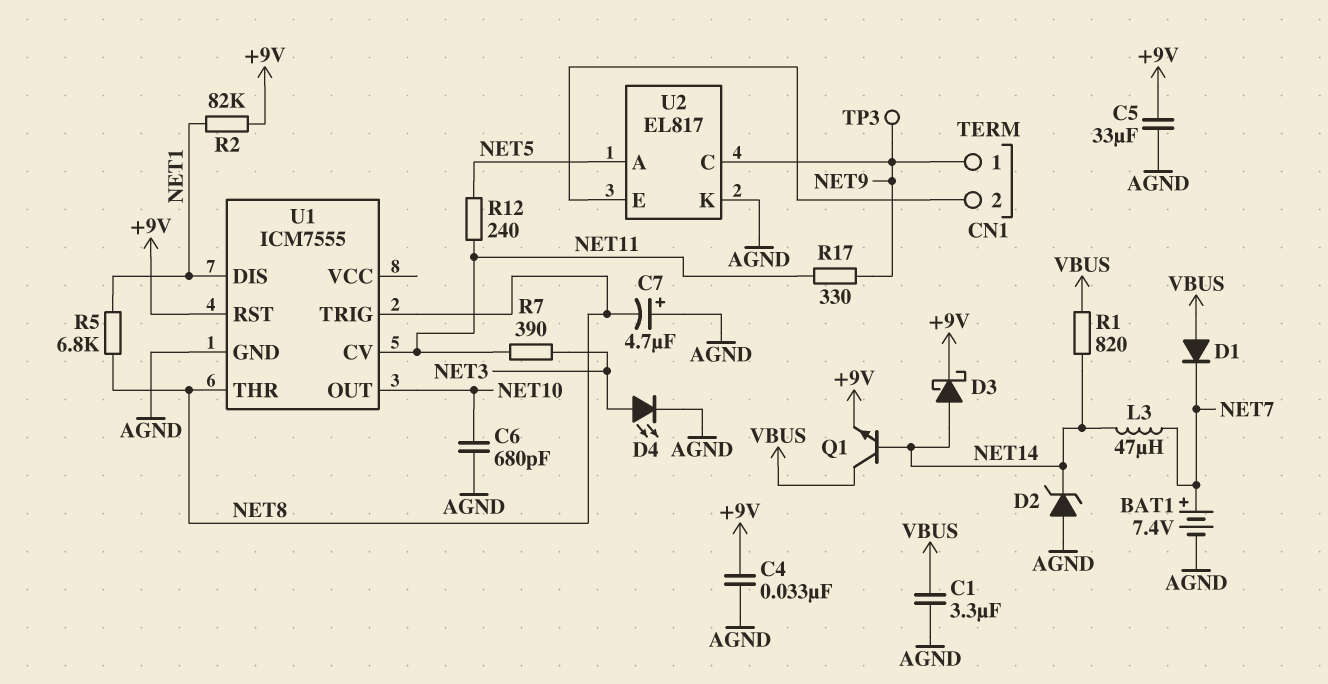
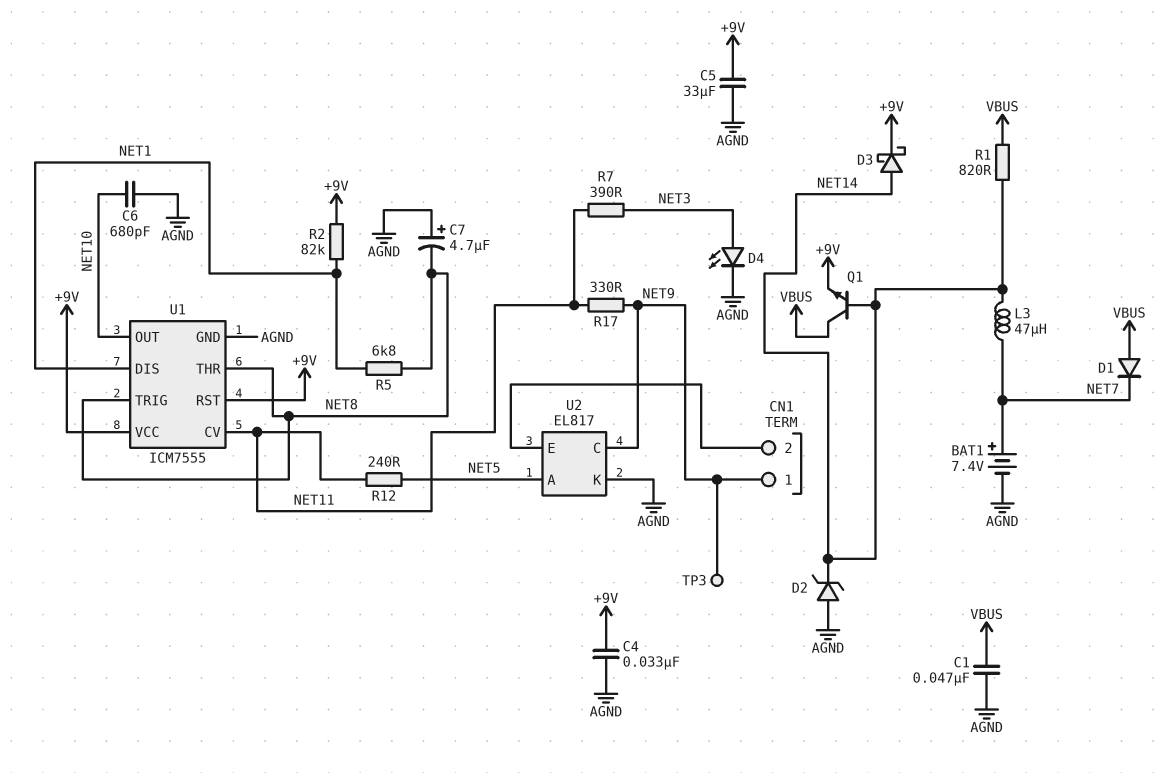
C1: 3.3uF (AGND, VBUS) -> 47nF (AGND, VBUS)
U1 pin VCC: none -> +9V

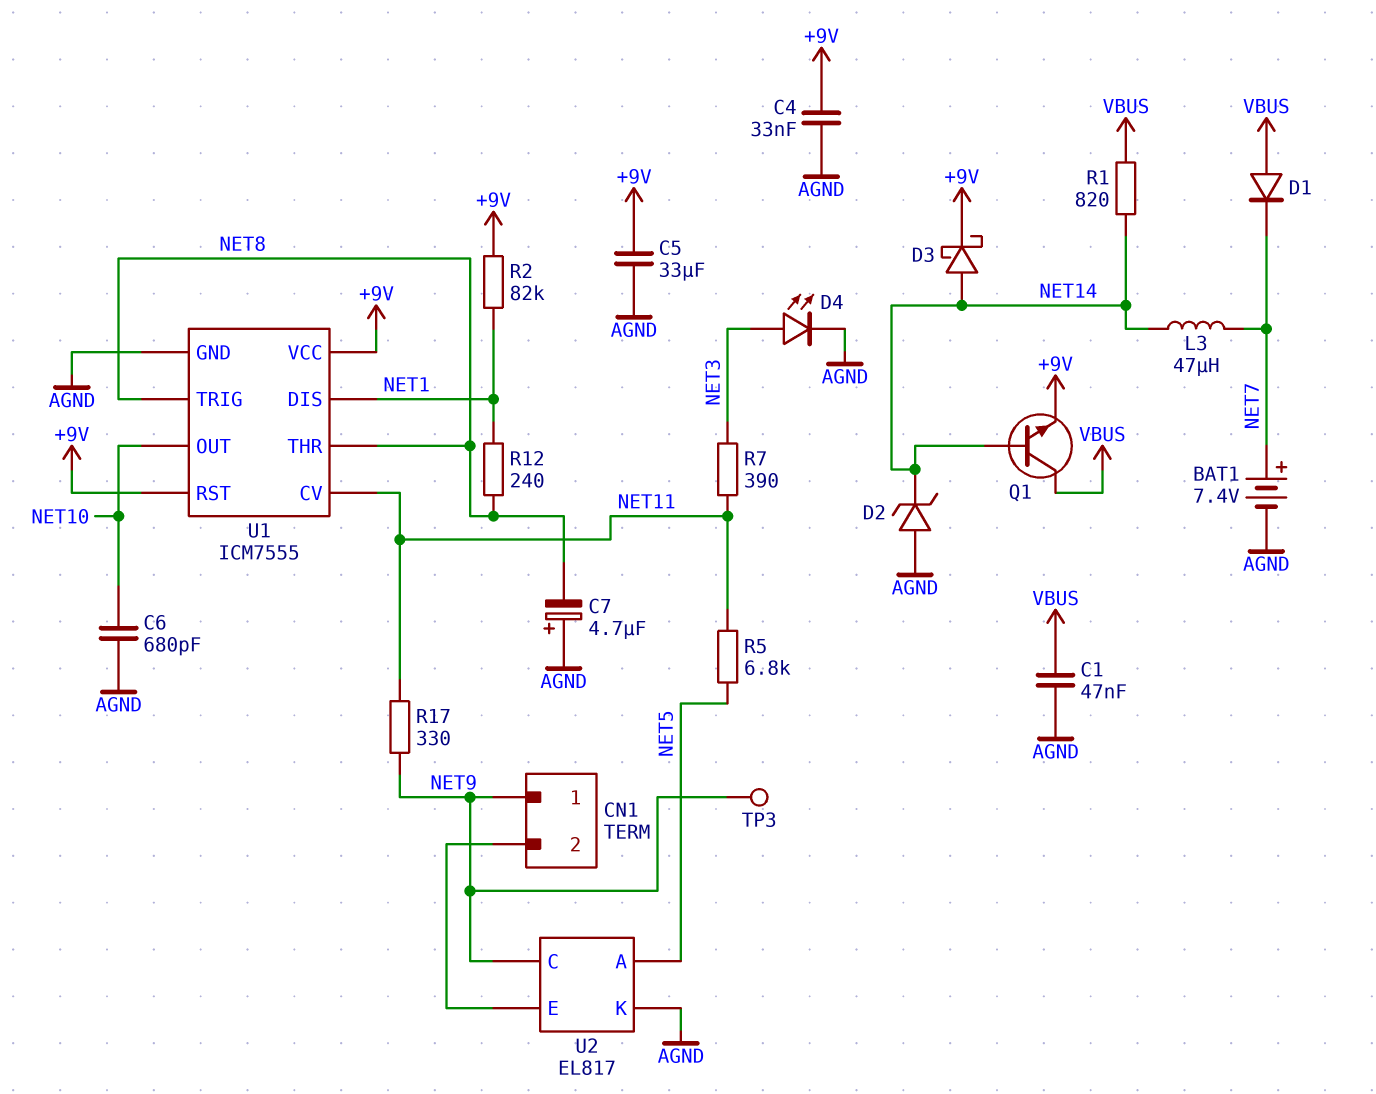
R5: 6.8k (NET1, NET8) -> 6.8k (NET5, NET11)
R12: 240 (NET5, NET11) -> 240 (NET1, NET8)

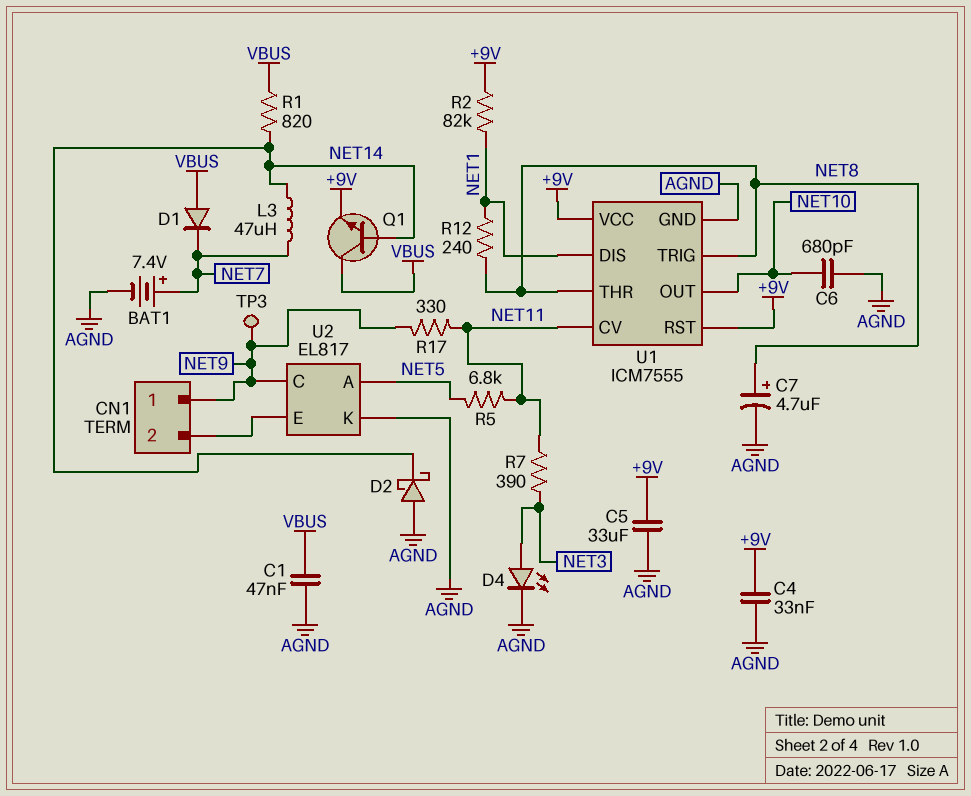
C7: 4.7uF (plus AGND, minus NET8) -> 4.7uF (plus NET8, minus AGND)
D2: zener (A AGND, K NET14) -> schottky (A AGND, K NET14)
D3: schottky (A NET14, K +9V) -> none

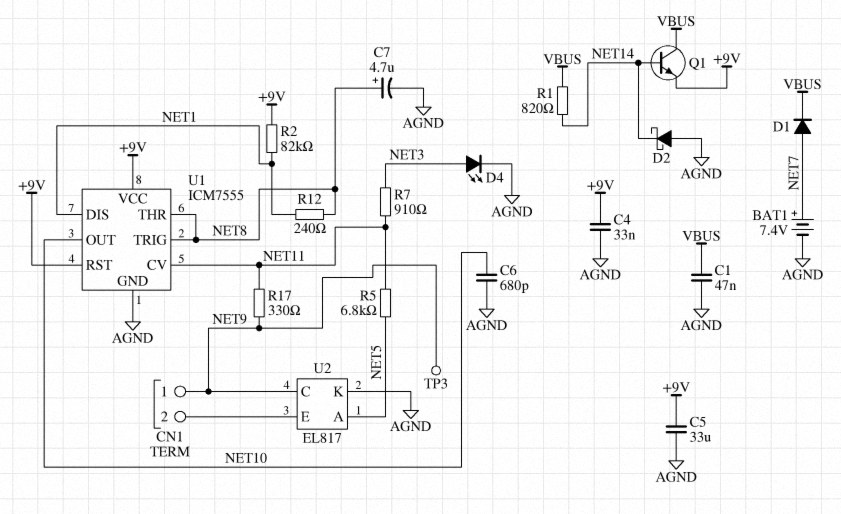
D1: diode (A VBUS, K NET7) -> diode (A NET7, K VBUS)
L3: 47uH (NET7, NET14) -> none
R7: 390 (NET3, NET11) -> 910 (NET3, NET11)

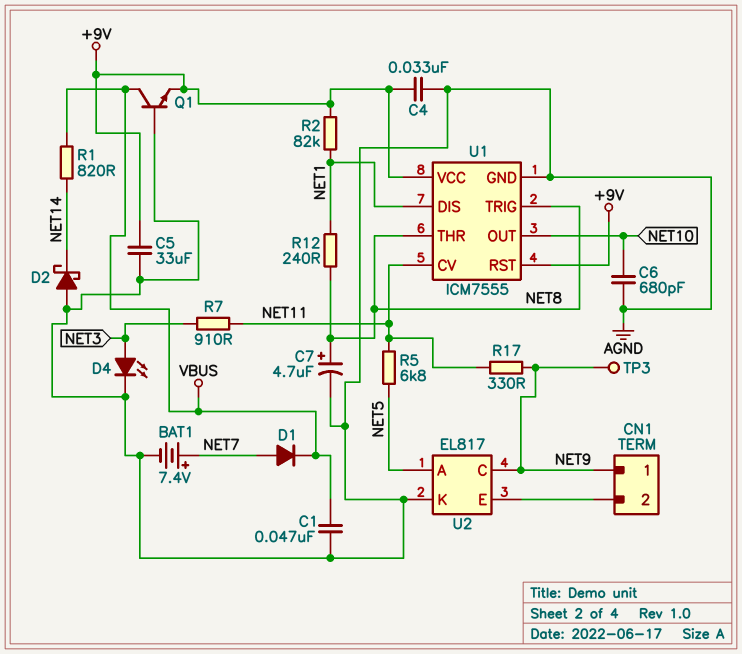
Q1: NPN (B NET14, C VBUS, E +9V) -> NPN (B AGND, C VBUS, E +9V)

